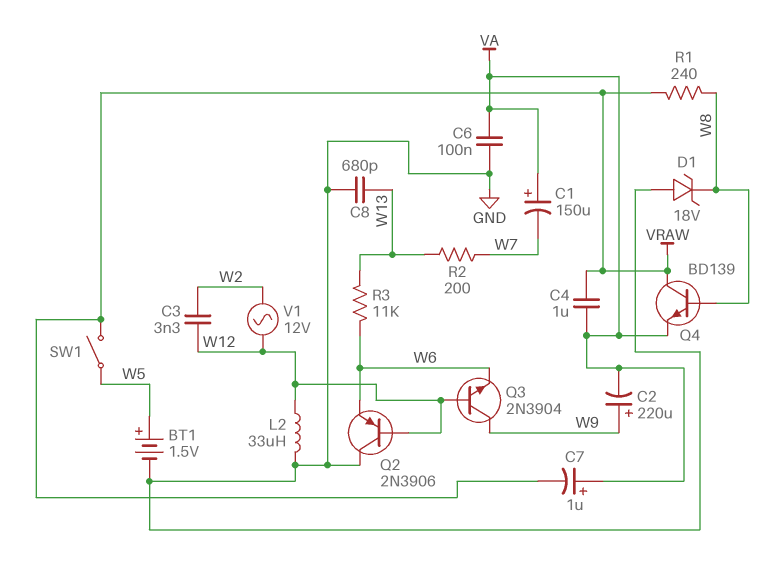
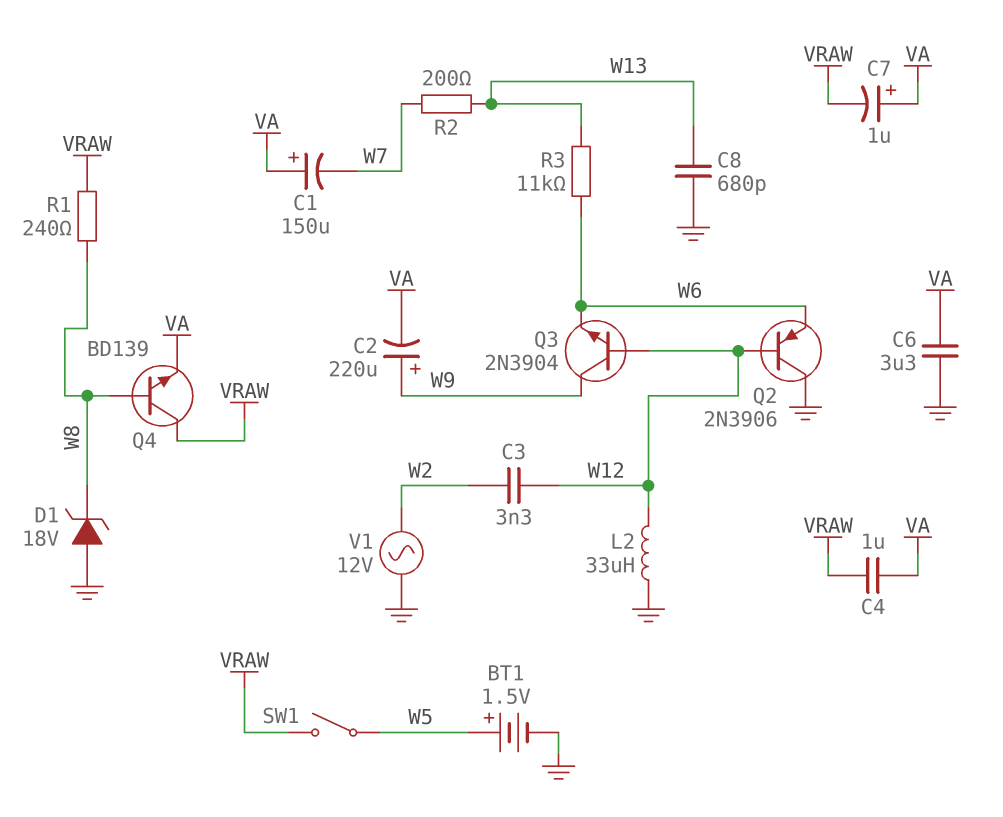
C6: 100nF (GND, VA) -> 3.3uF (GND, VA)
V1: AC 12V (W2, W12) -> AC 12V (GND, W2)

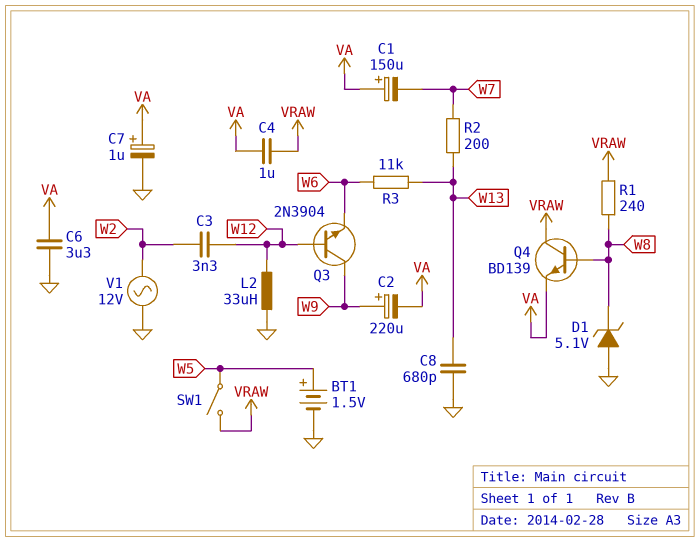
C7: 1uF (plus VA, minus VRAW) -> 1uF (plus VA, minus GND)
D1: zener 18V (A GND, K W8) -> zener 5.1V (A GND, K W8)
Q2: PNP 2N3906 (B W12, C GND, E W6) -> none

